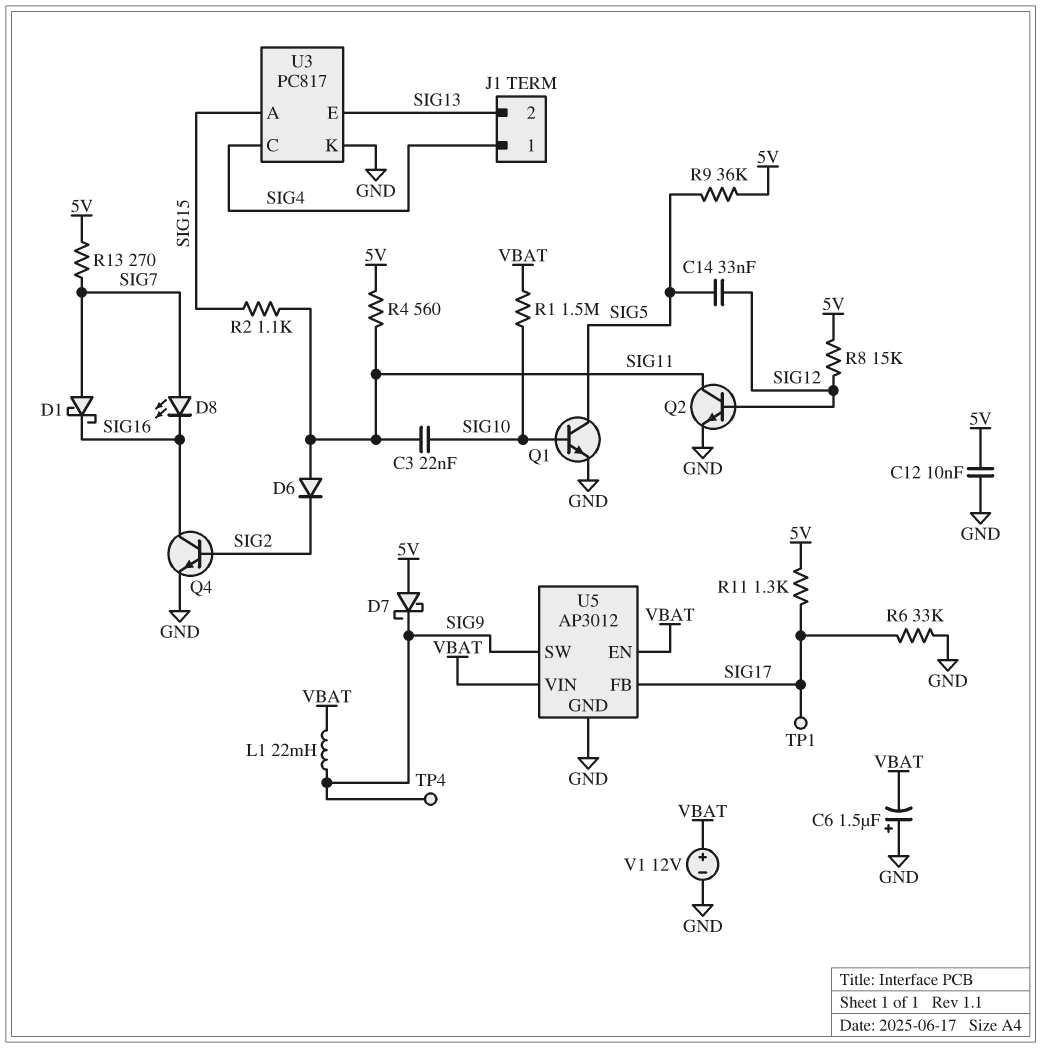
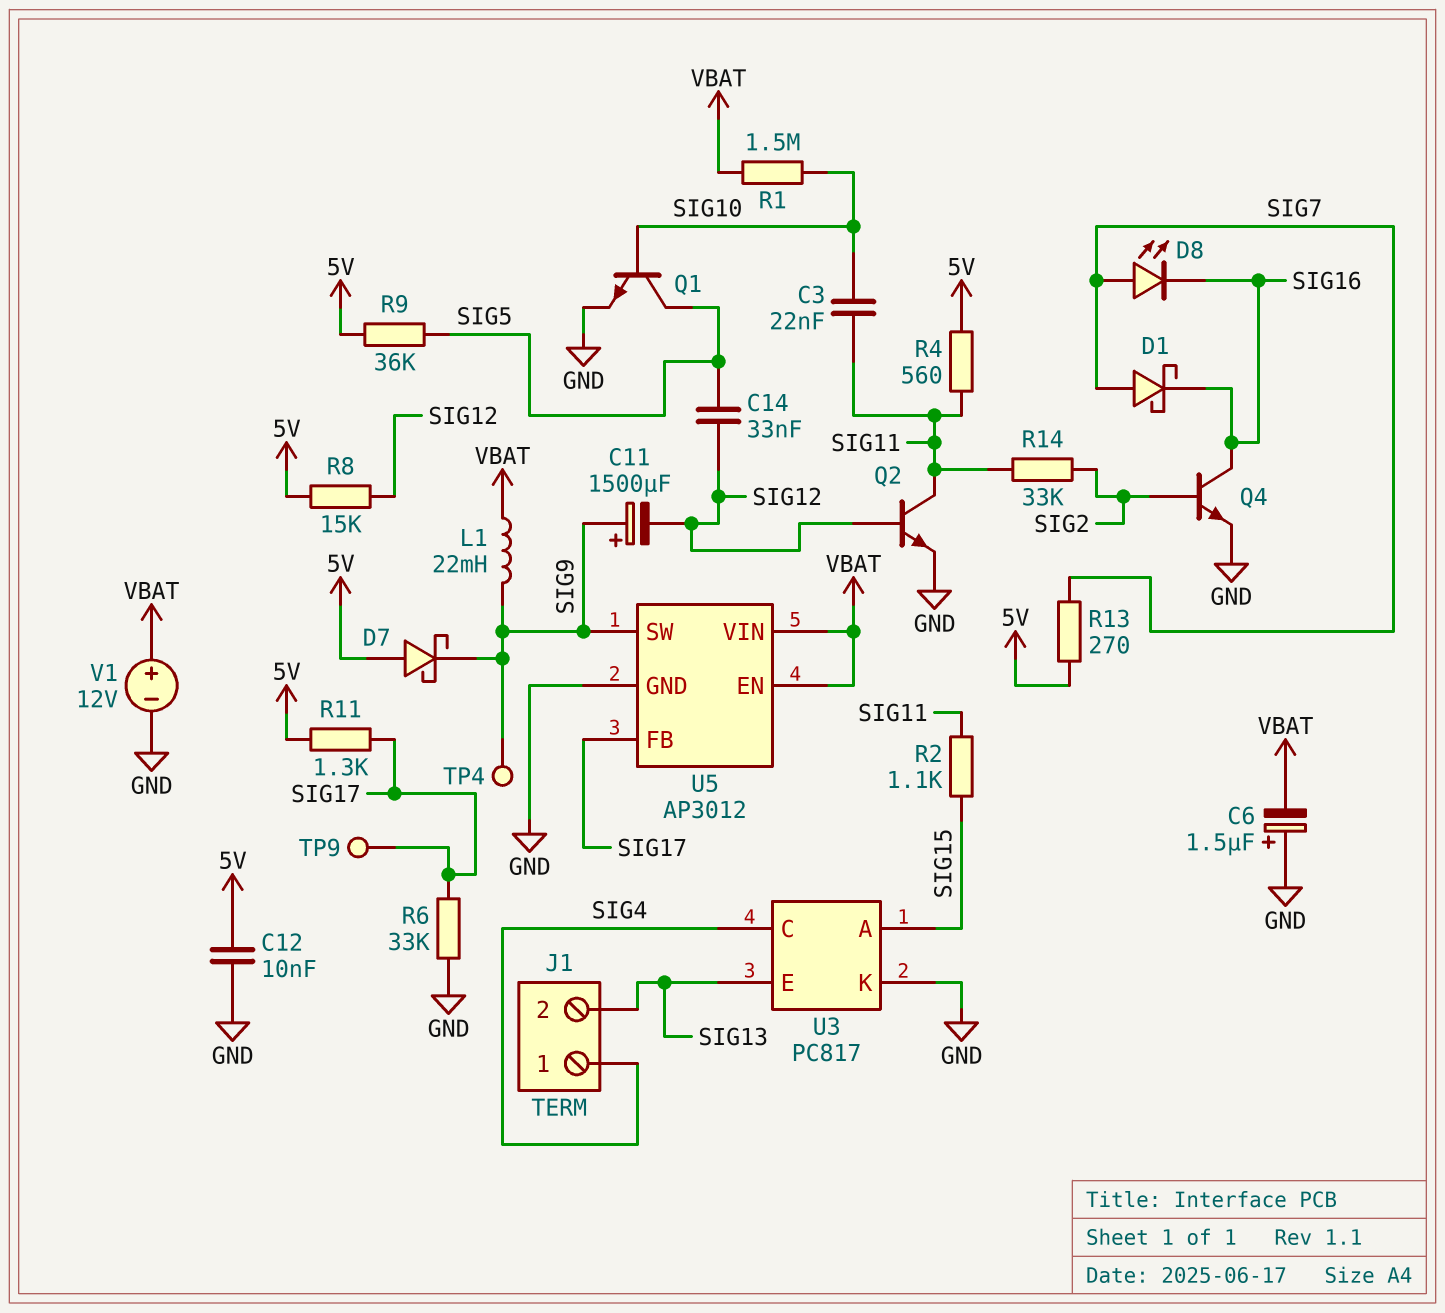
C11: none -> 1500uF (plus SIG9, minus SIG12)
D6: diode (A SIG11, K SIG2) -> none
R14: none -> 33k (SIG2, SIG11)
TP1: test point (SIG17) -> none
TP9: none -> test point (SIG17)

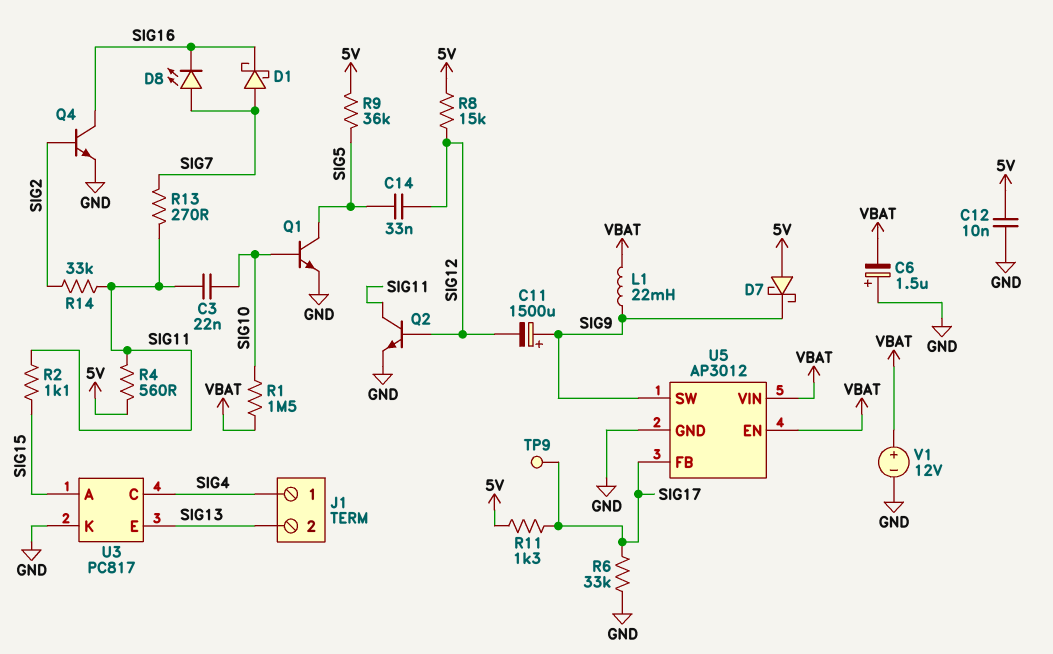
R13: 270 (5V, SIG7) -> 270 (SIG7, SIG11)
TP4: test point (SIG9) -> none

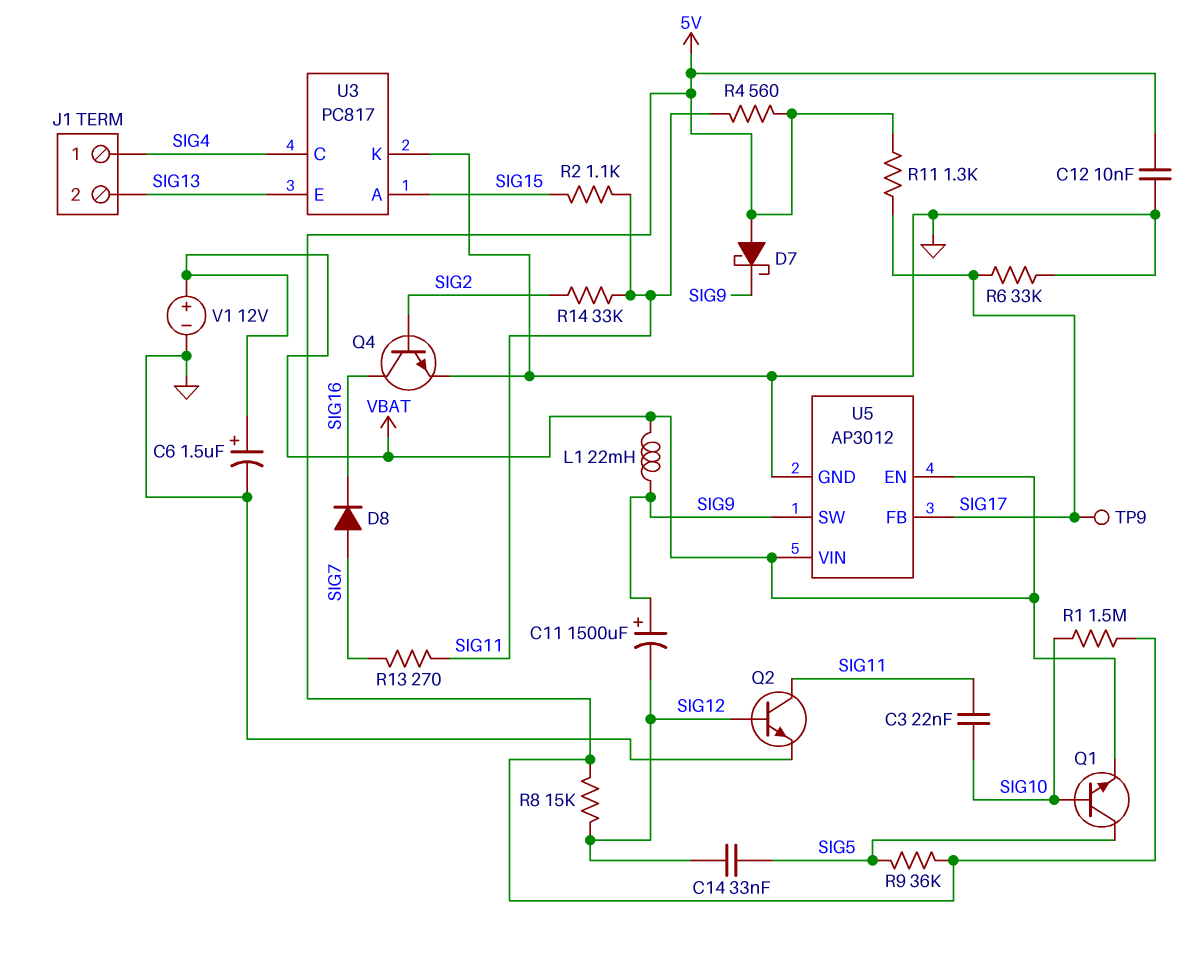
C6: 1.5uF (plus GND, minus VBAT) -> 1.5uF (plus VBAT, minus GND)
D1: schottky (A SIG7, K SIG16) -> none
D8: LED (A SIG7, K SIG16) -> diode (A SIG7, K SIG16)
Q1: NPN (B SIG10, C SIG5, E GND) -> NPN (B SIG10, C SIG5, E VBAT)
R1: 1.5M (SIG10, VBAT) -> 1.5M (5V, SIG10)

